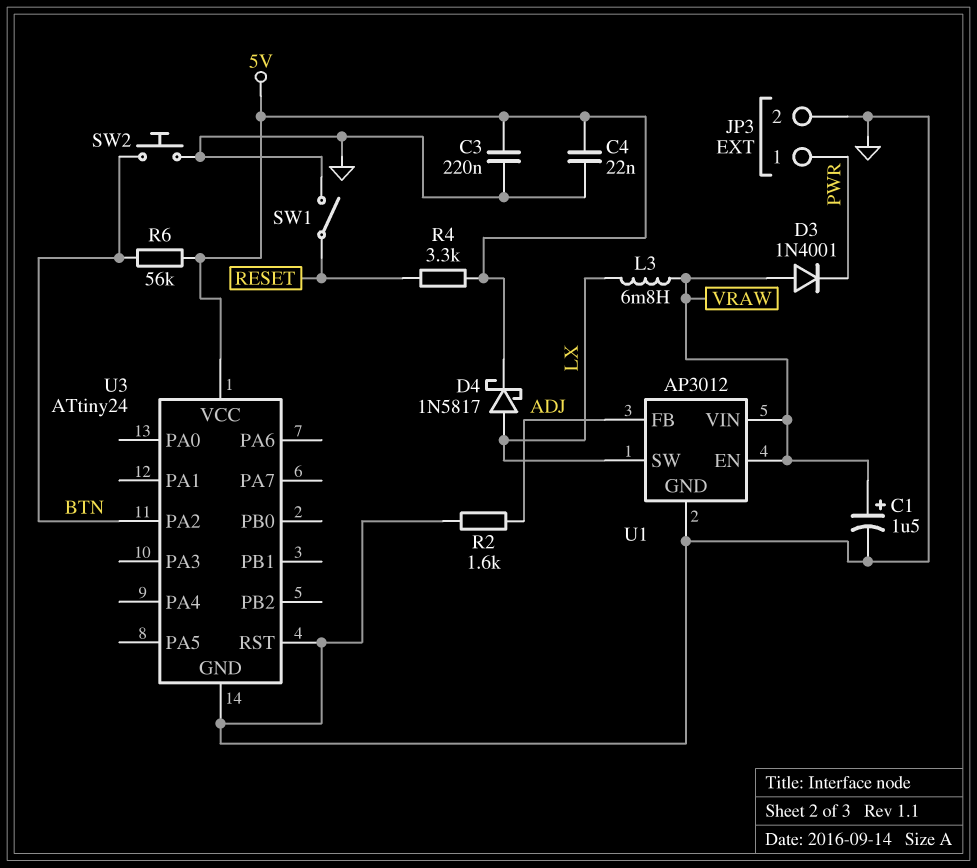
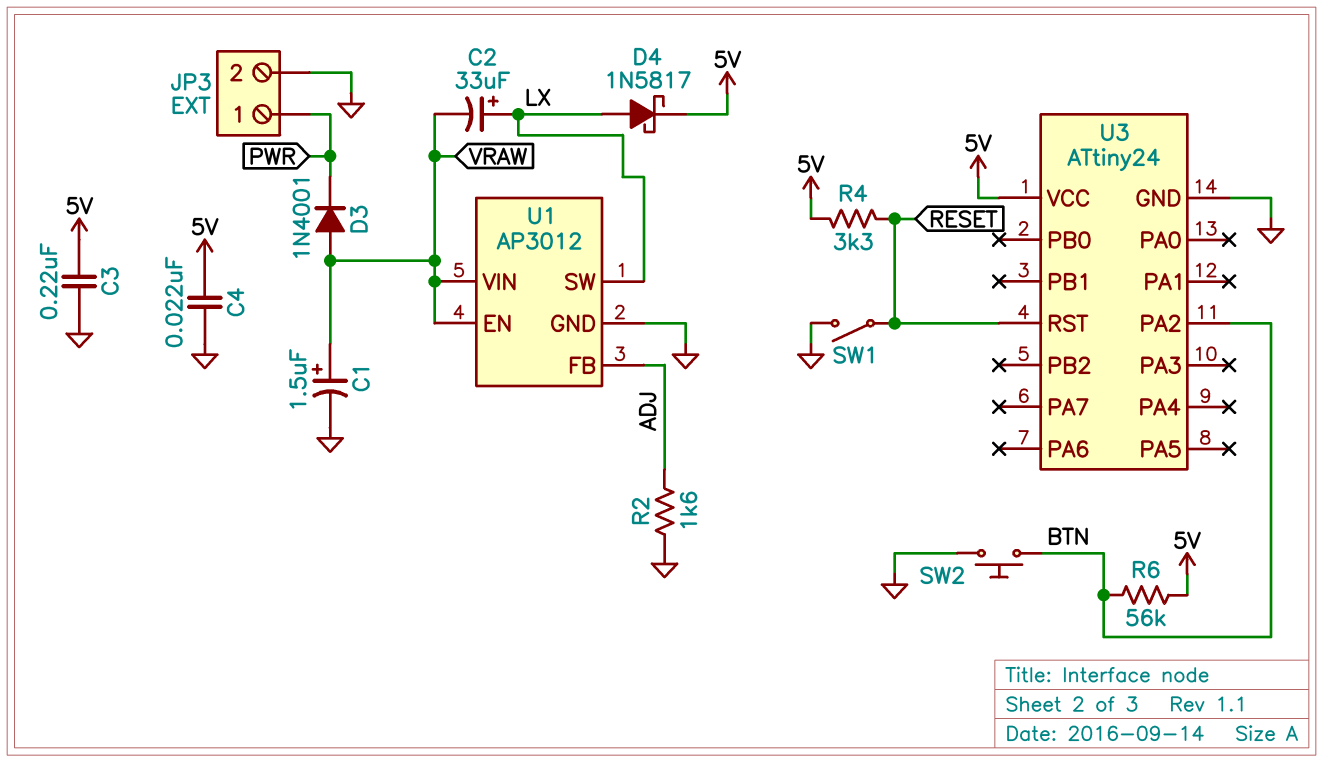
C2: none -> 33uF (plus LX, minus VRAW)
L3: 6.8mH (LX, VRAW) -> none
U3 pin RST: GND -> RESET

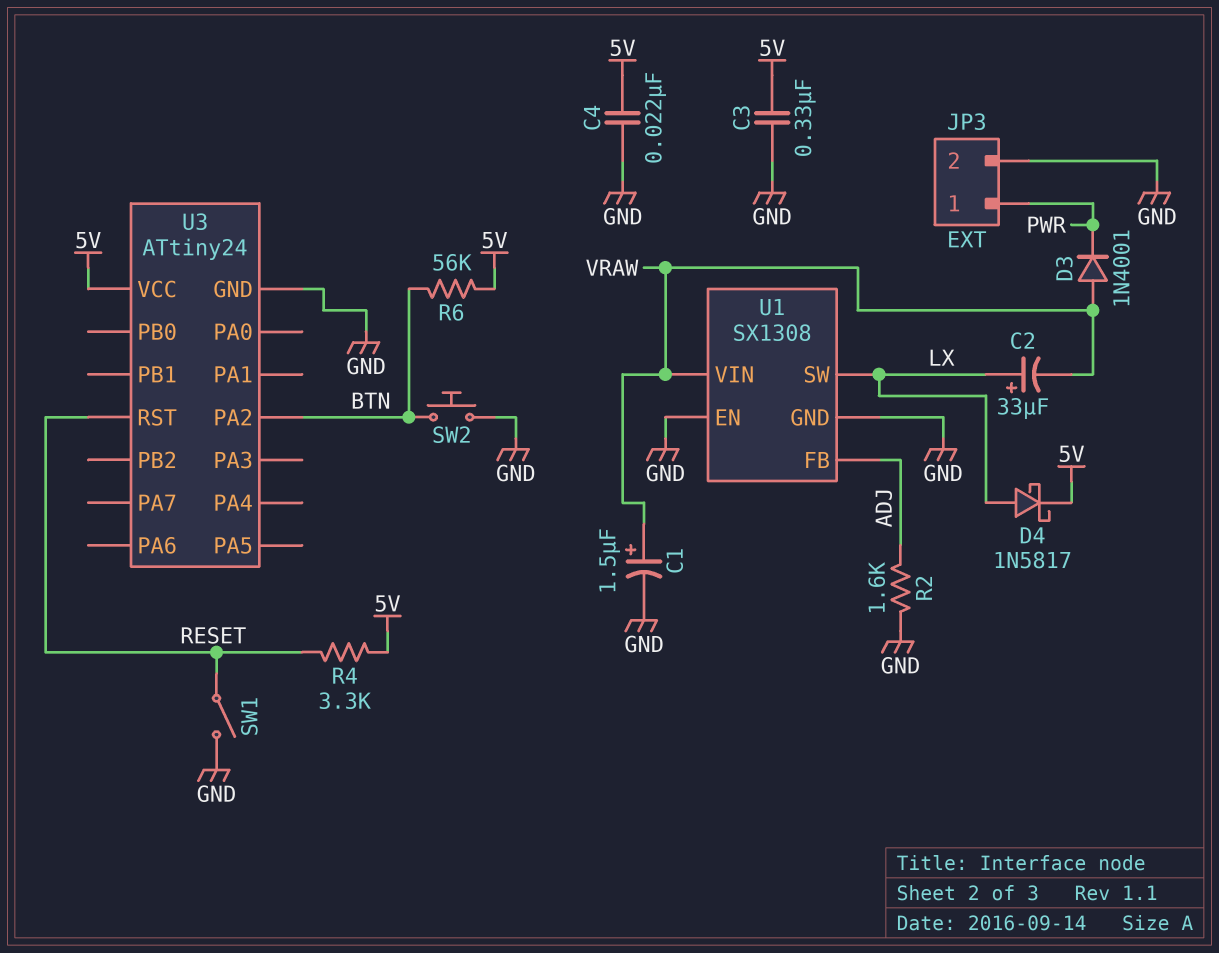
C3: 220nF (5V, GND) -> 330nF (5V, GND)
U1: AP3012 -> SX1308
U1 pin EN: VRAW -> GND

